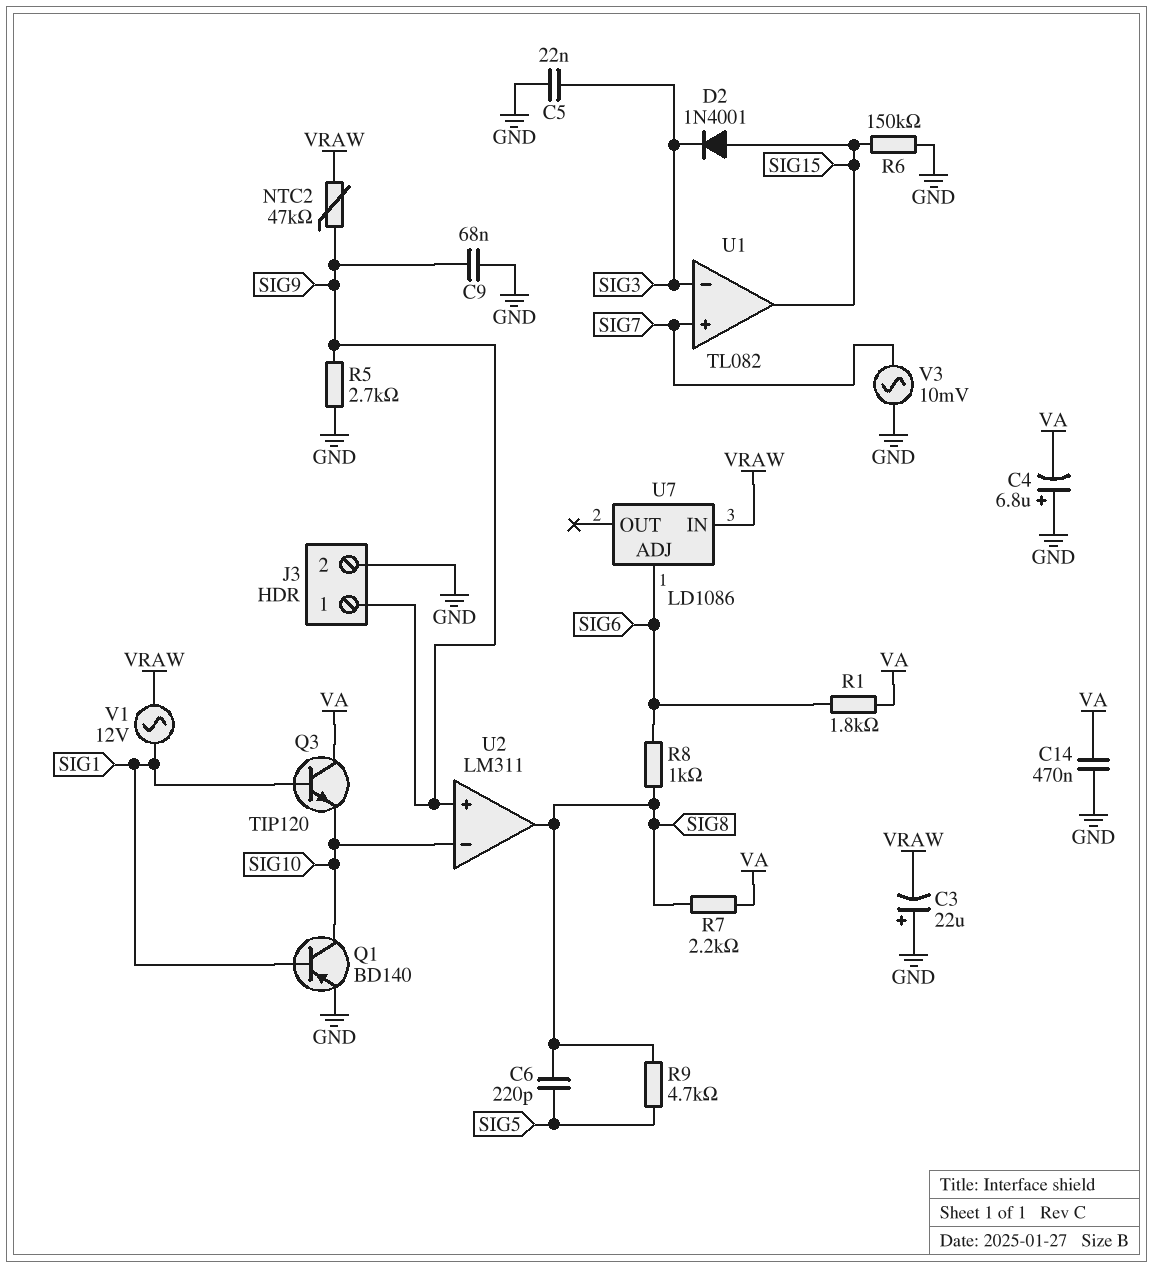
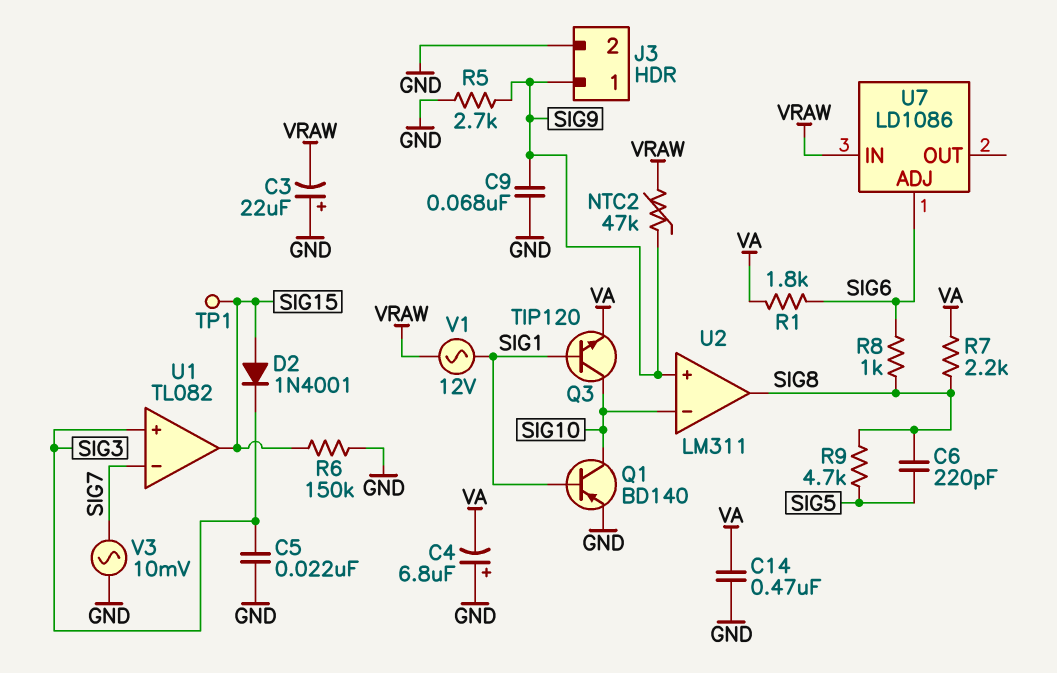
Q3: NPN TIP120 (B SIG1, C VA, E SIG10) -> NPN TIP120 (B SIG1, C SIG10, E VA)
TP1: none -> test point (SIG15)
U1 pin in+: SIG7 -> SIG3
U1 pin in-: SIG3 -> SIG7

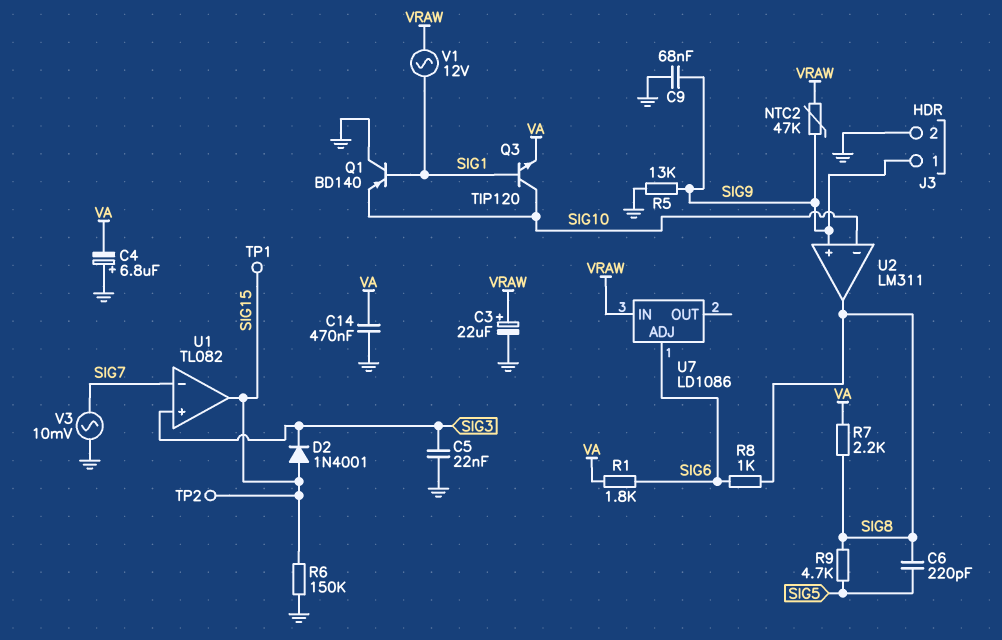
C3: 22uF (plus GND, minus VRAW) -> 22uF (plus VRAW, minus GND)
Q1: PNP BD140 (B SIG1, C SIG10, E GND) -> PNP BD140 (B SIG1, C GND, E SIG10)
R5: 2.7k (GND, SIG9) -> 13k (GND, SIG9)
TP2: none -> test point (SIG15)

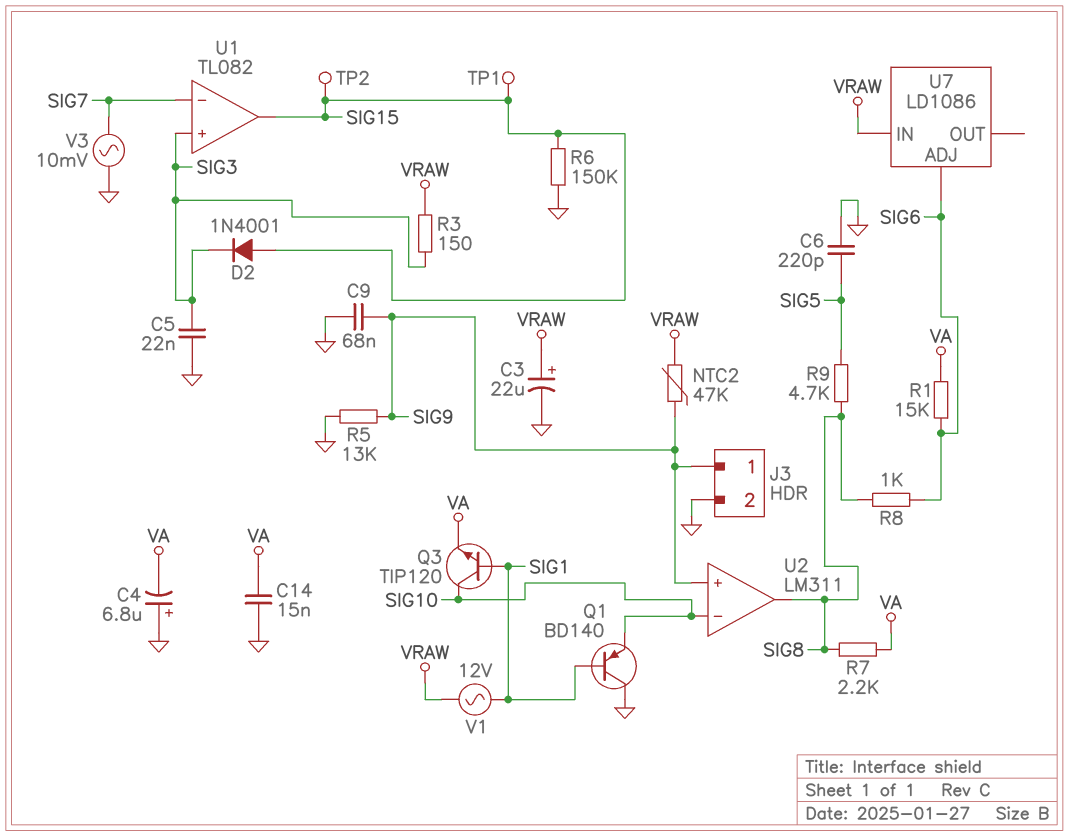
C6: 220pF (SIG5, SIG8) -> 220pF (GND, SIG5)
C14: 470nF (GND, VA) -> 15nF (GND, VA)
R1: 1.8k (SIG6, VA) -> 15k (SIG6, VA)
R3: none -> 150 (SIG3, VRAW)

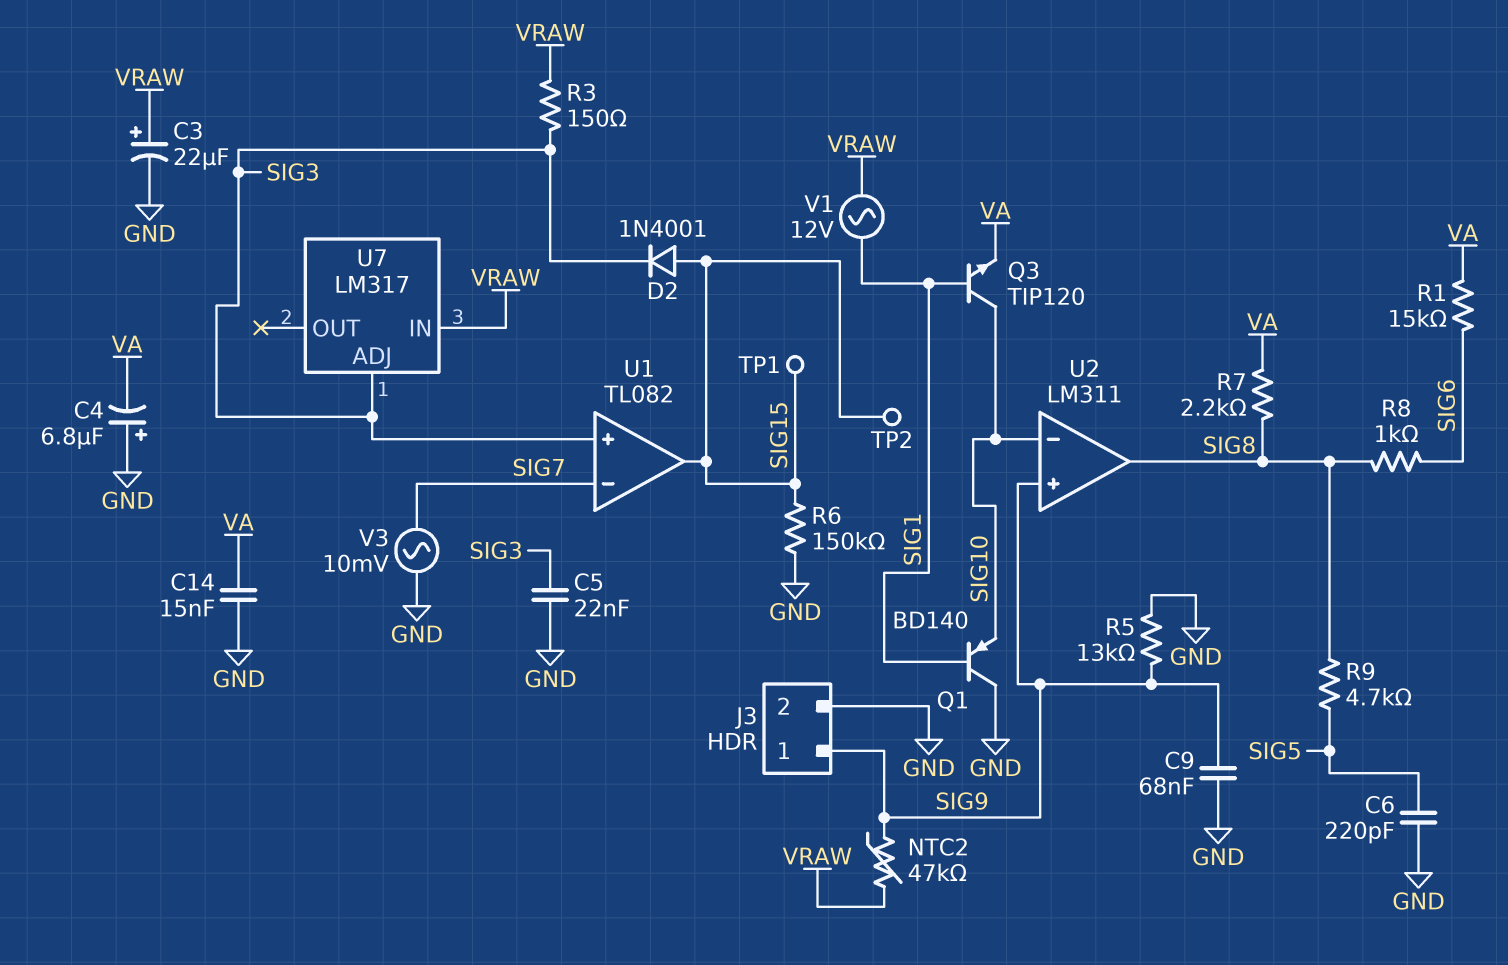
U7: LD1086 -> LM317
U7 pin ADJ: SIG6 -> SIG3

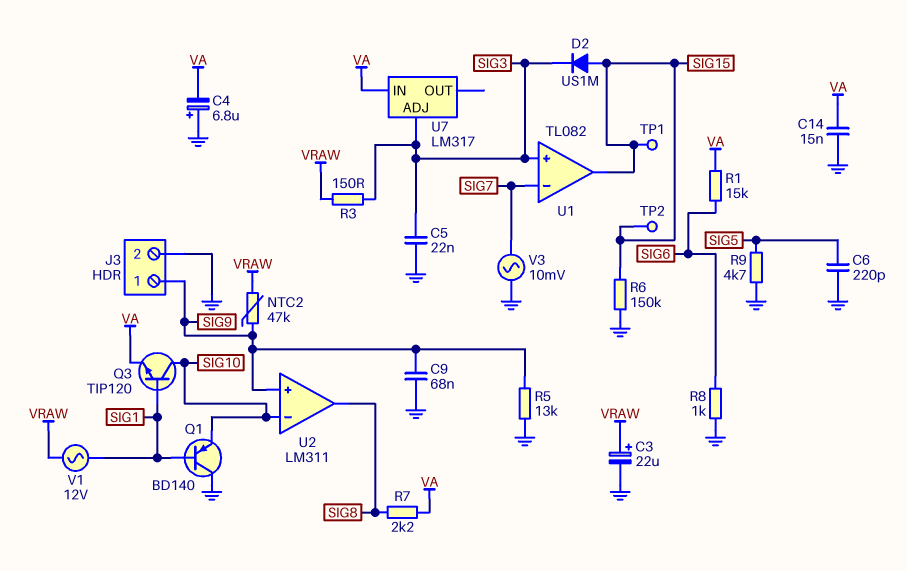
D2: diode 1N4001 (A SIG15, K SIG3) -> diode US1M (A SIG15, K SIG3)
R8: 1k (SIG6, SIG8) -> 1k (GND, SIG6)
R9: 4.7k (SIG5, SIG8) -> 4.7k (GND, SIG5)
U7 pin IN: VRAW -> VA

